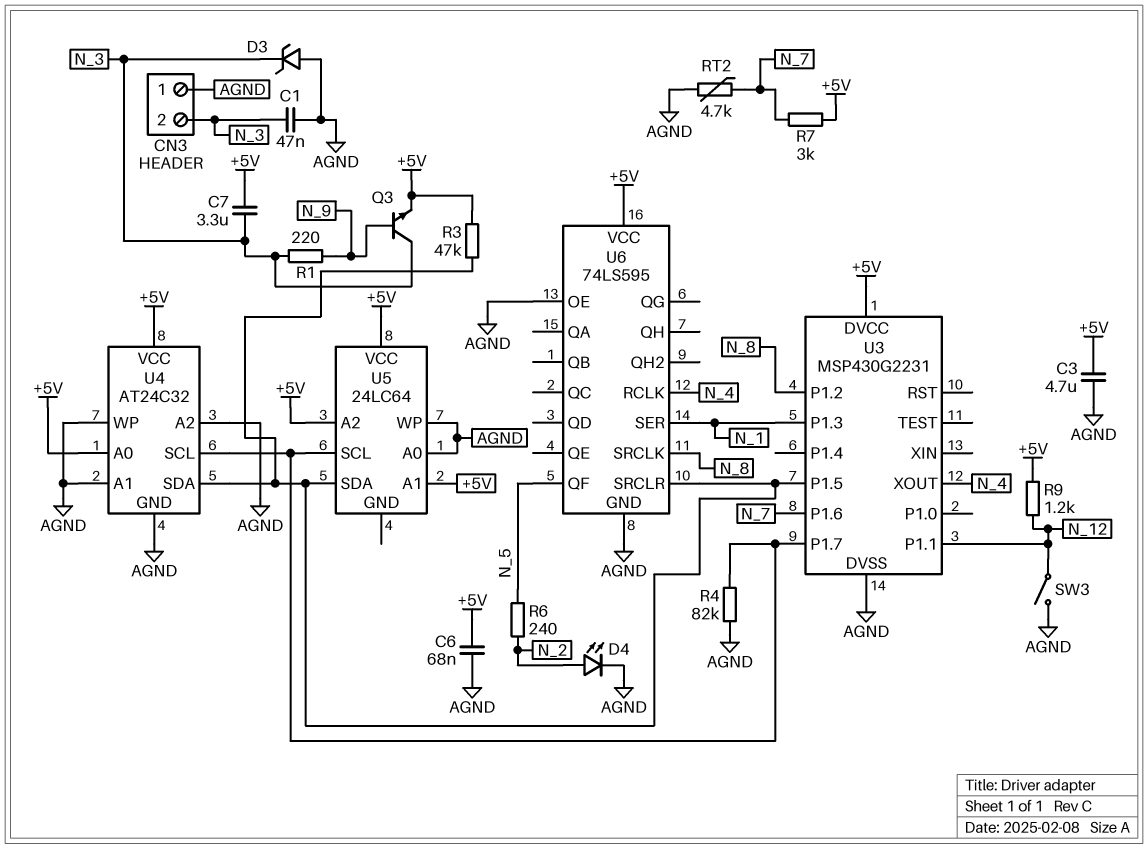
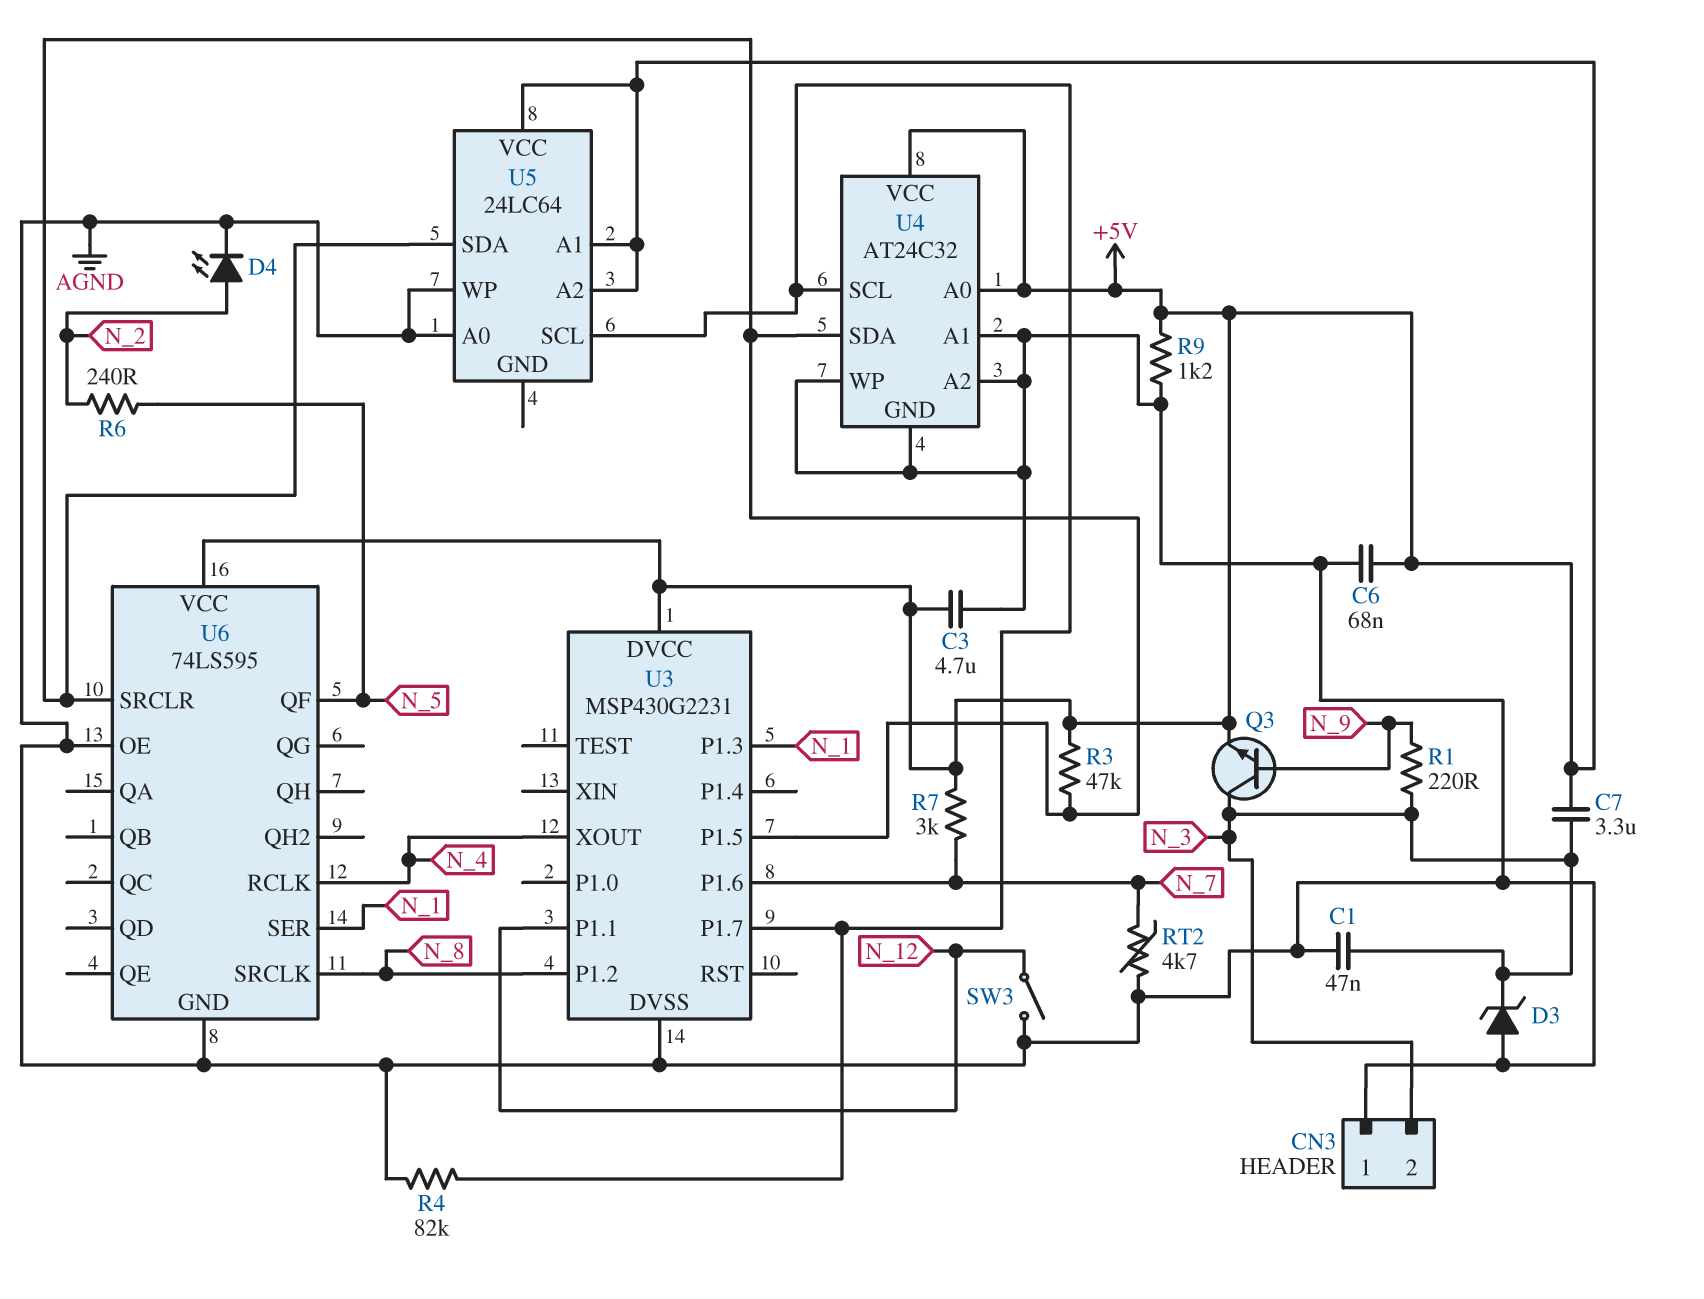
R9: 1.2k (+5V, N_12) -> 1.2k (+5V, AGND)

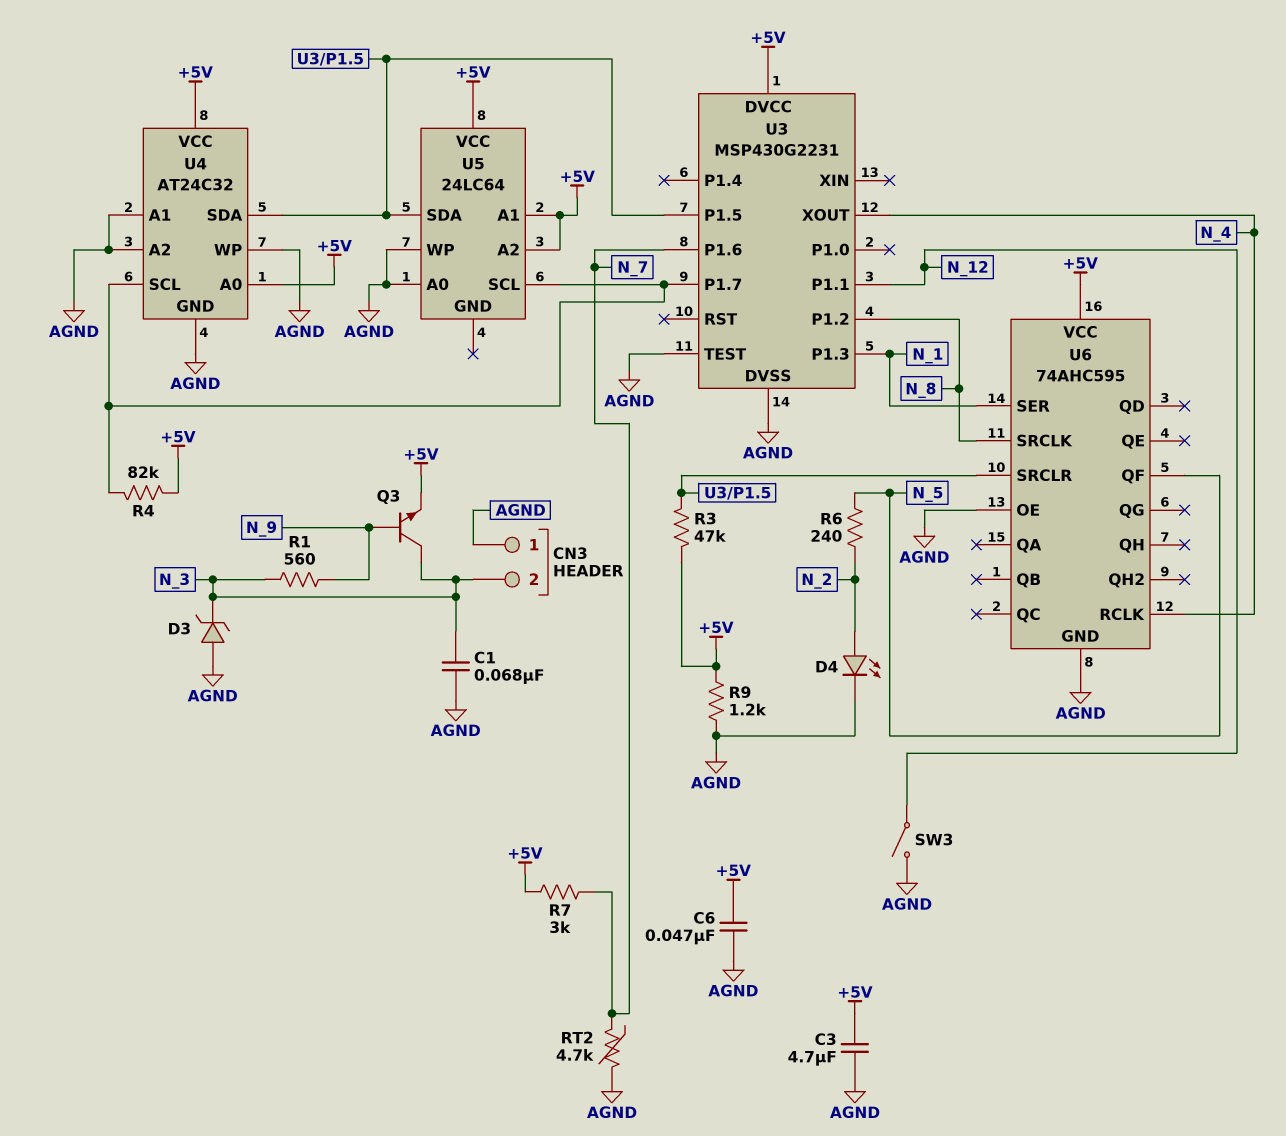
C1: 47nF (AGND, N_3) -> 68nF (AGND, N_3)
C6: 68nF (+5V, AGND) -> 47nF (+5V, AGND)
C7: 3.3uF (+5V, N_3) -> none
R1: 220 (N_3, N_9) -> 560 (N_3, N_9)
R4: 82k (AGND, U3/P1.7) -> 82k (+5V, U3/P1.7)
U3 pin TEST: none -> AGND
U6: 74LS595 -> 74AHC595

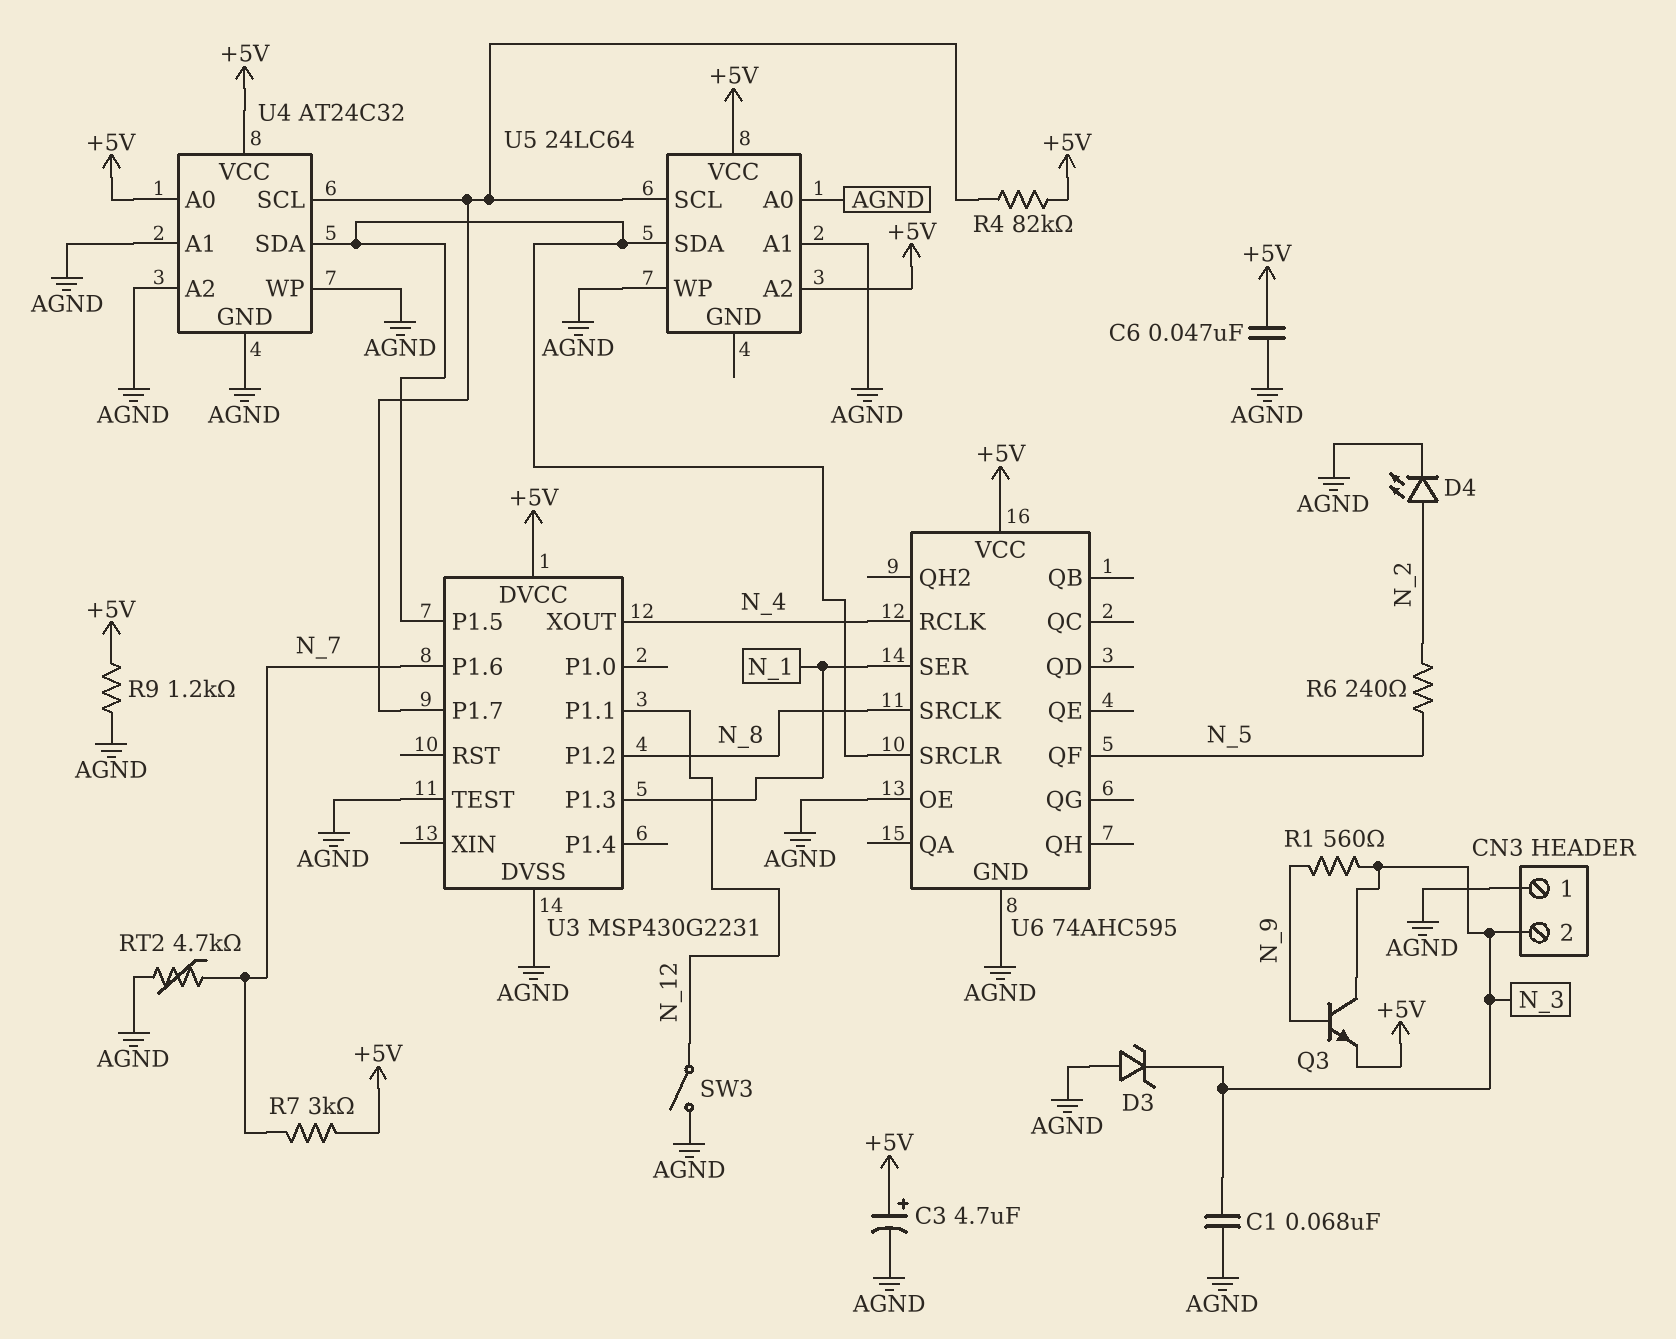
C3: 4.7uF (+5V, AGND) -> 4.7uF (plus +5V, minus AGND)
R3: 47k (+5V, U3/P1.5) -> none
U5 pin A1: +5V -> AGND

